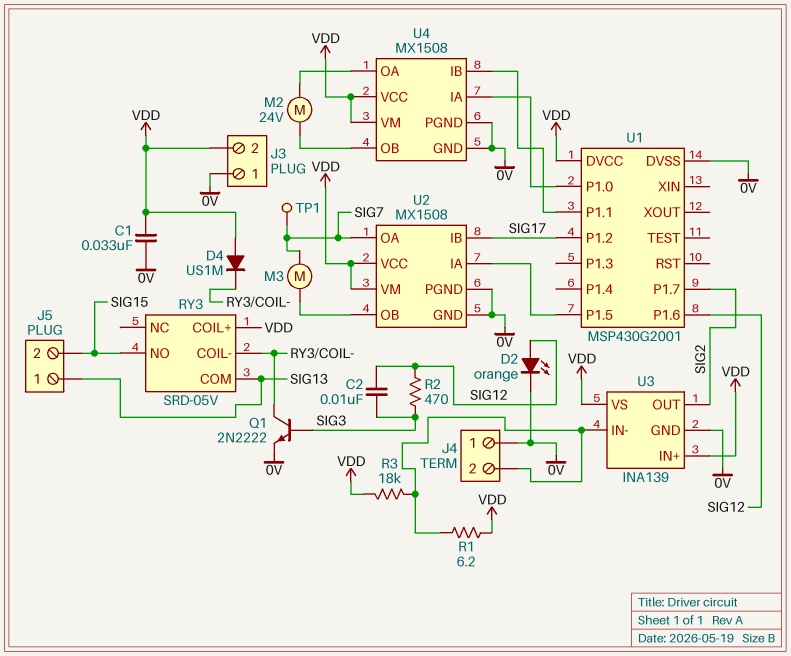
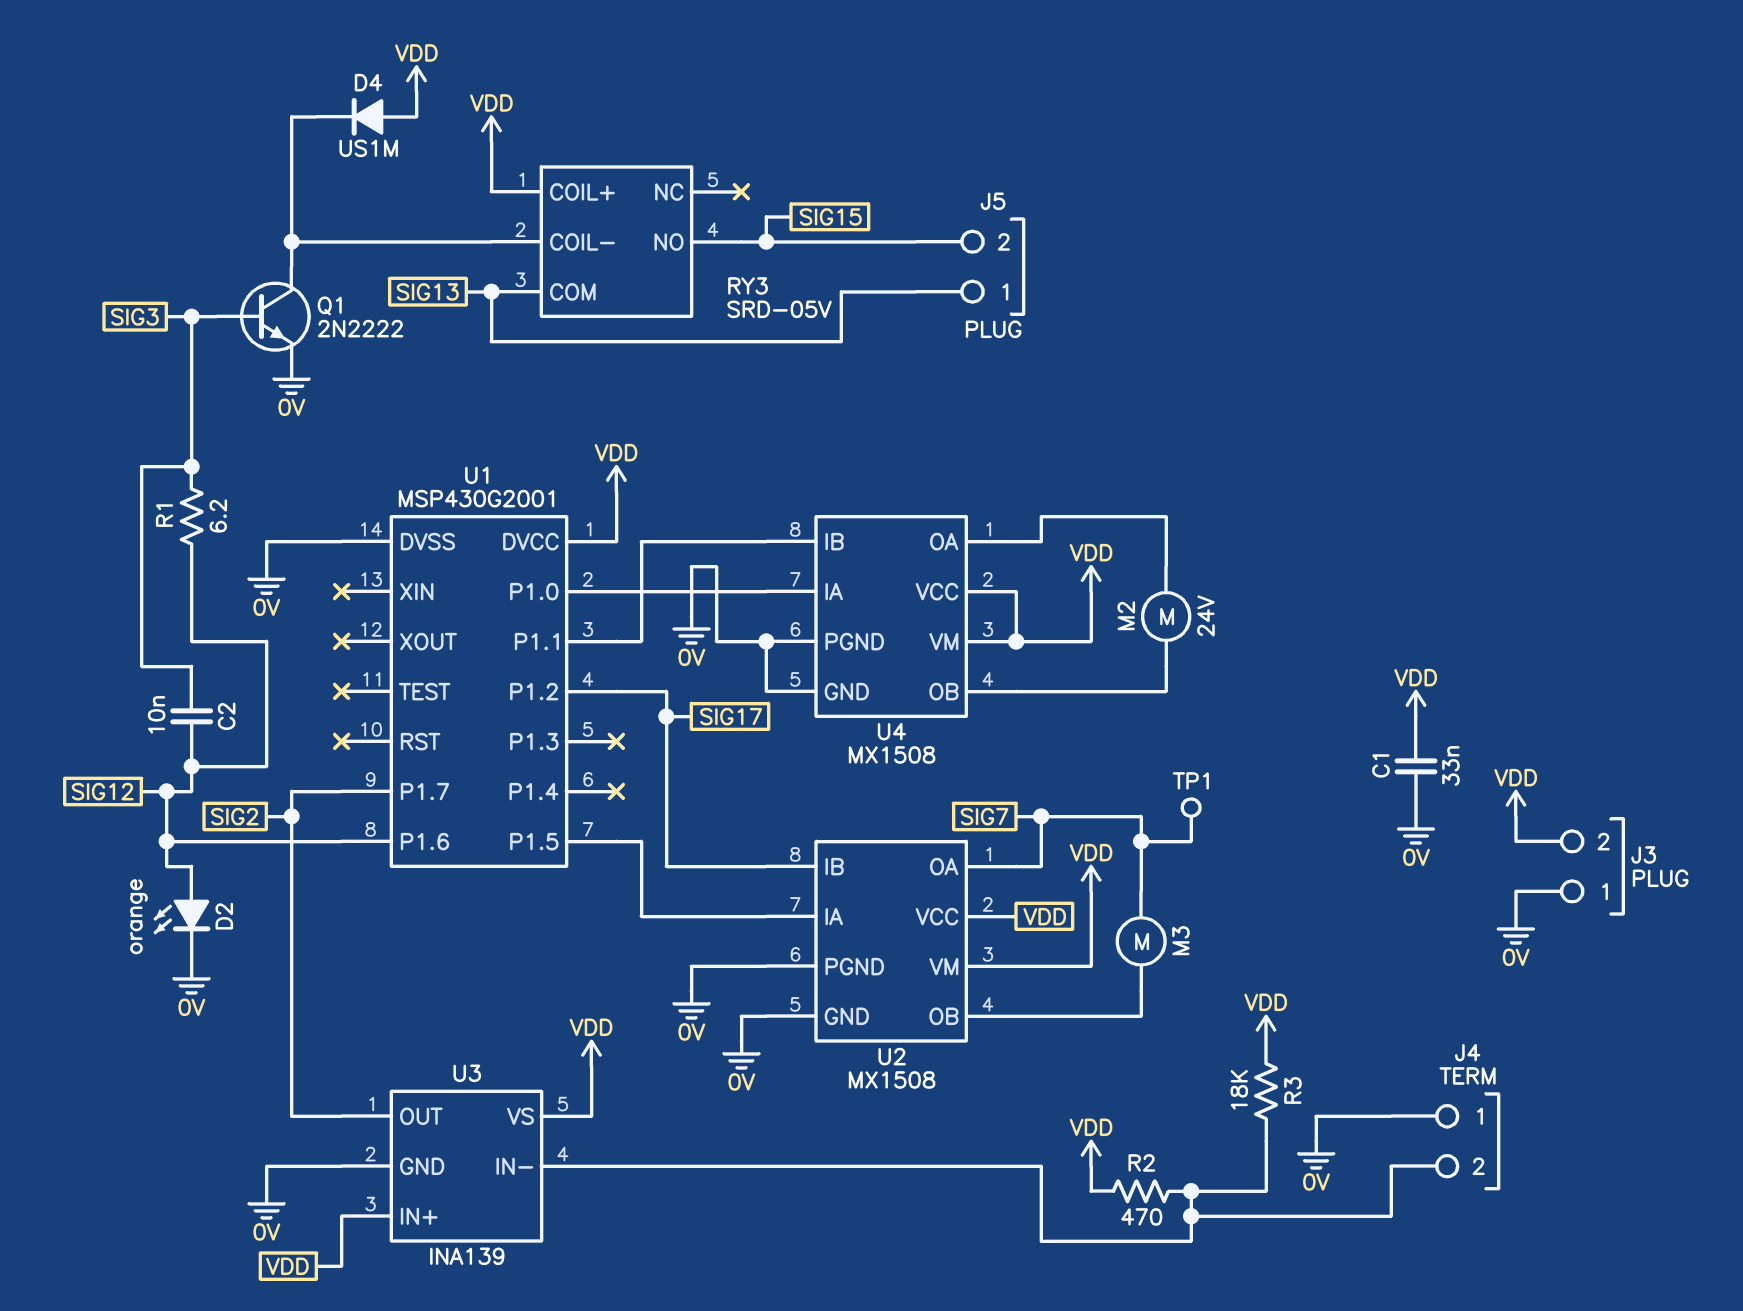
R1: 6.2 (J4/2, VDD) -> 6.2 (SIG3, SIG12)
R2: 470 (SIG3, SIG12) -> 470 (J4/2, VDD)

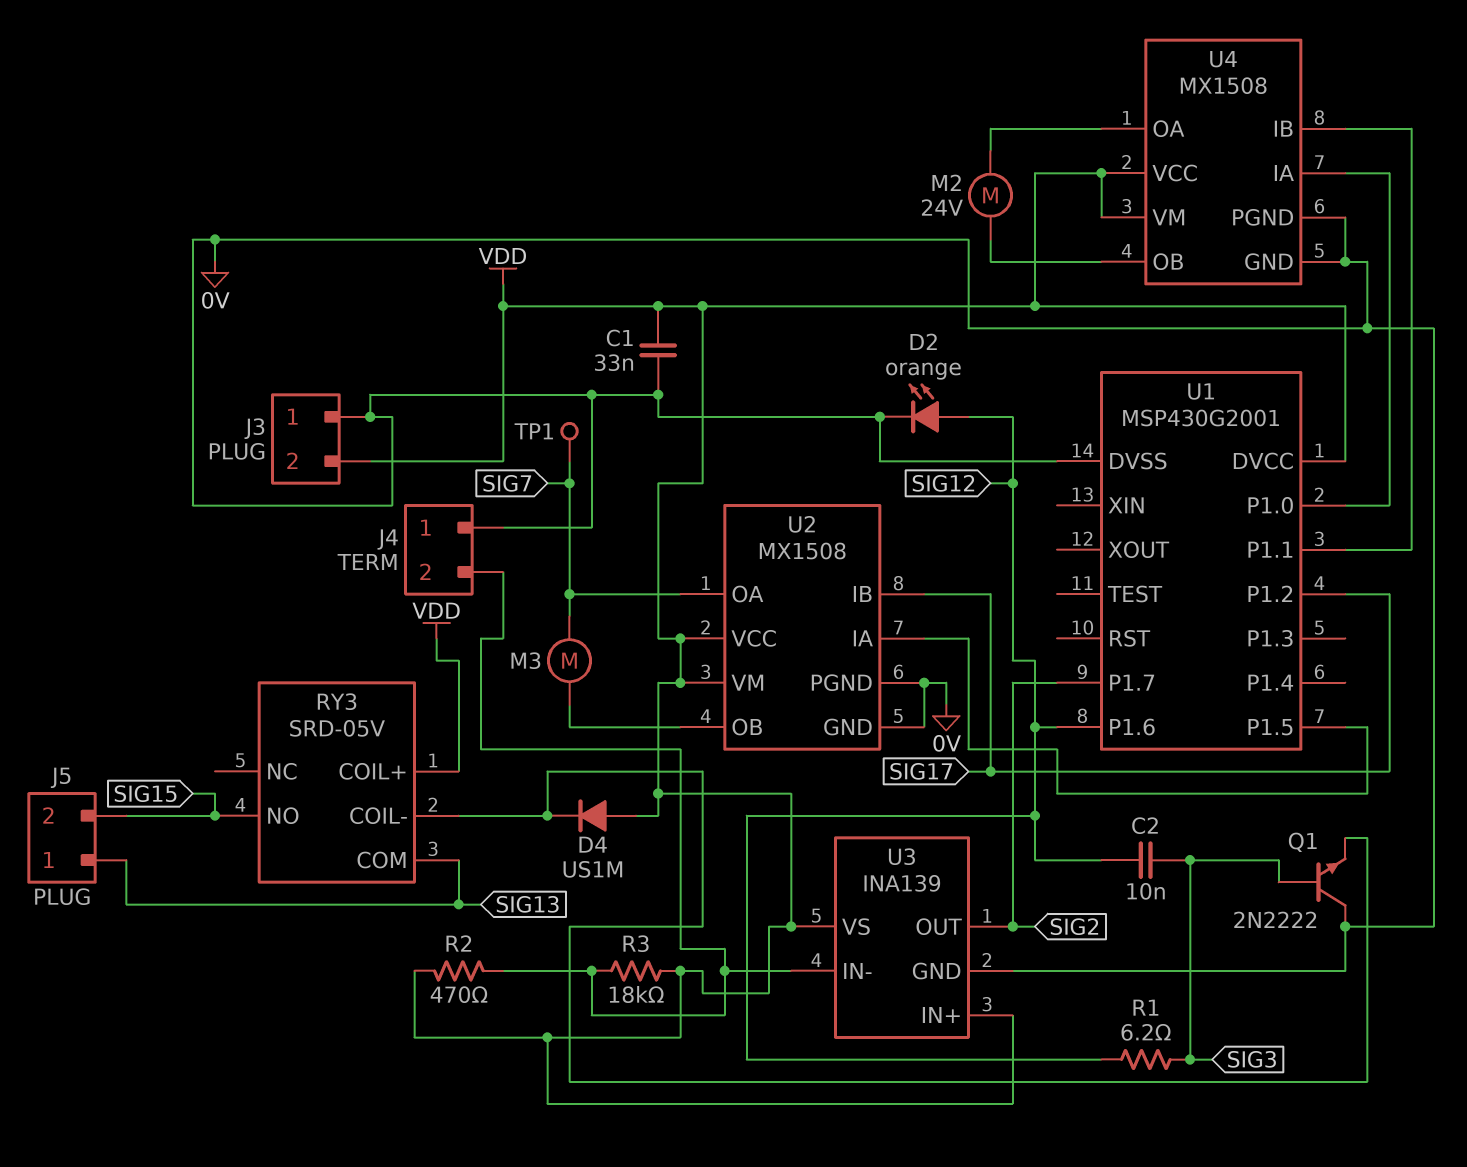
Q1: NPN 2N2222 (B SIG3, C RY3/COIL-, E 0V) -> NPN 2N2222 (B SIG3, C 0V, E RY3/COIL-)

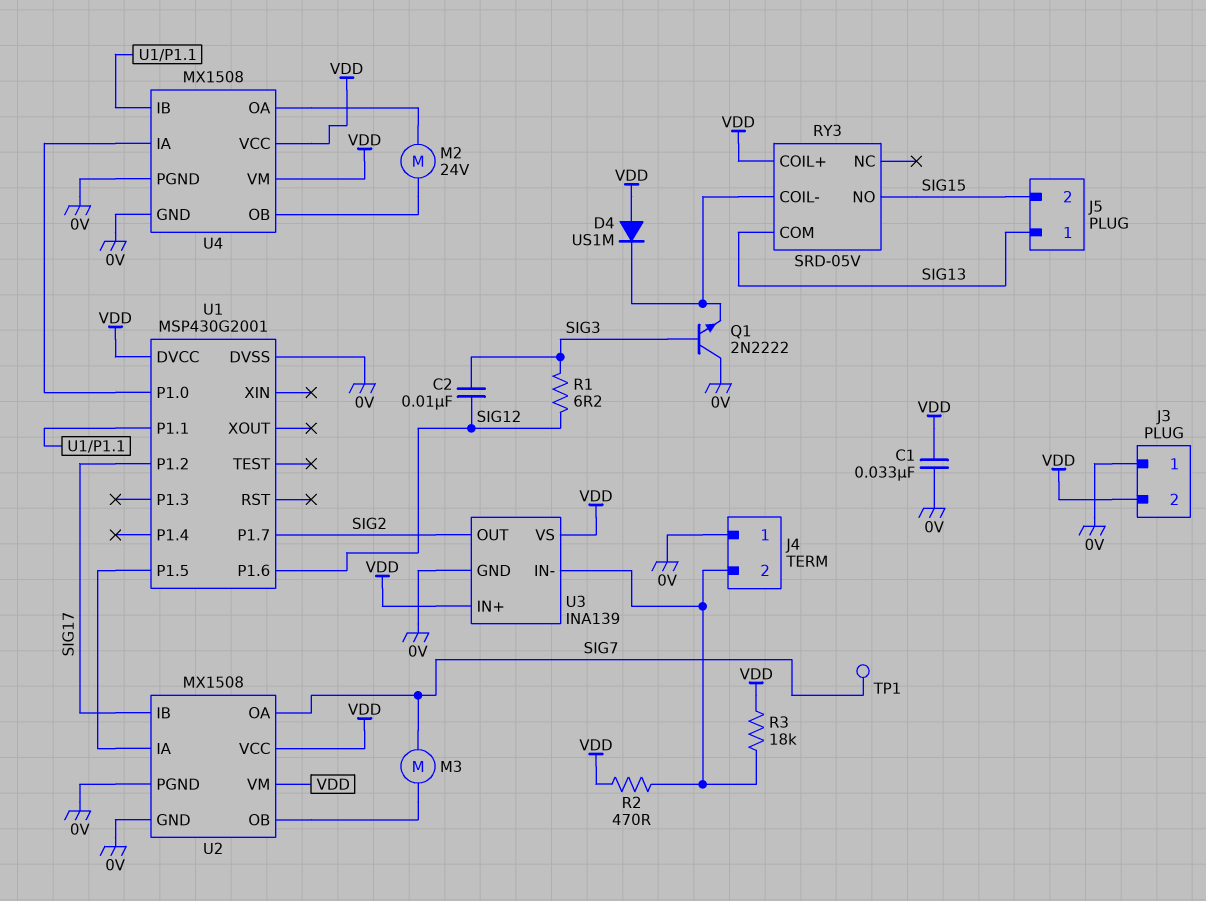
D2: LED orange (A SIG12, K 0V) -> none

